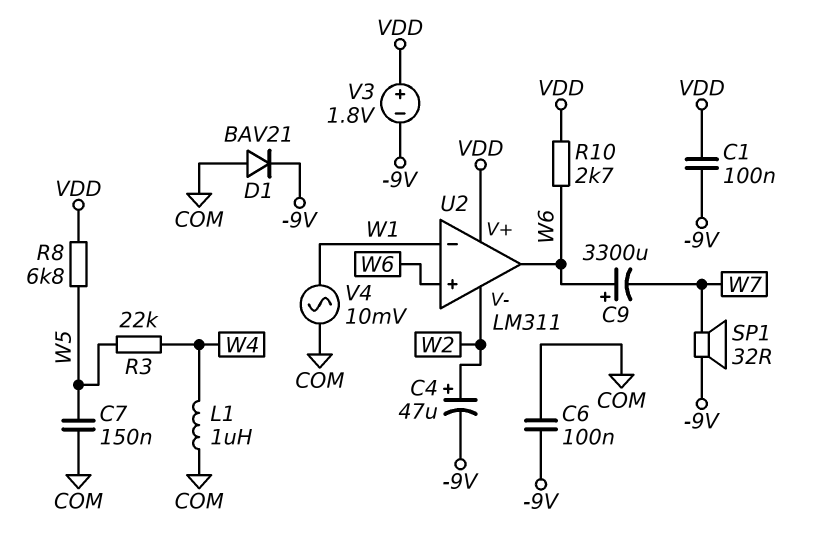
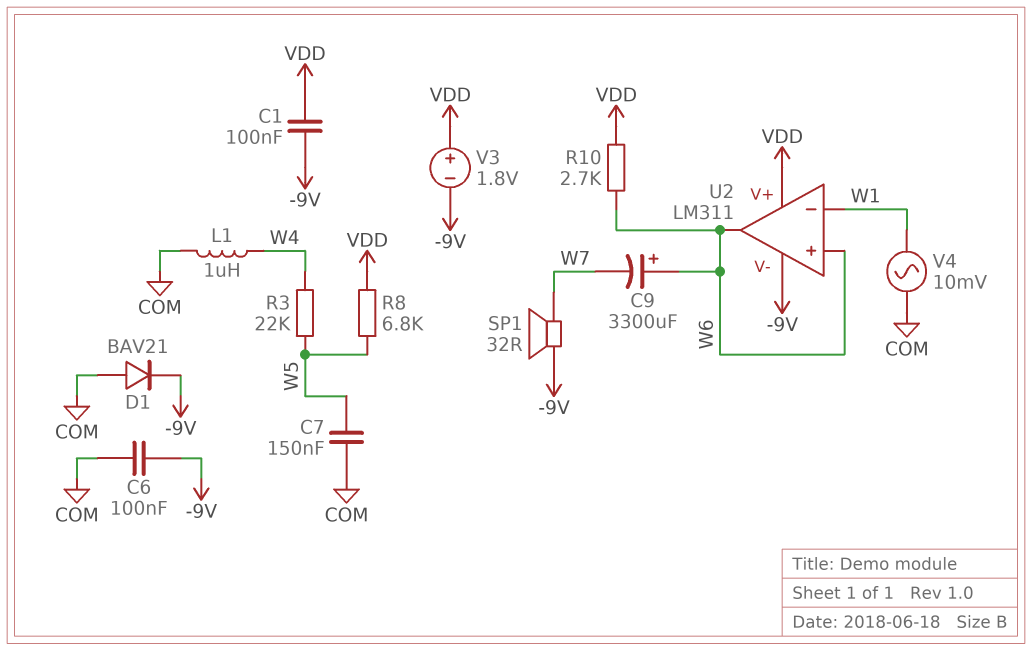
C4: 47uF (plus W2, minus -9V) -> none
U2 pin V-: W2 -> -9V

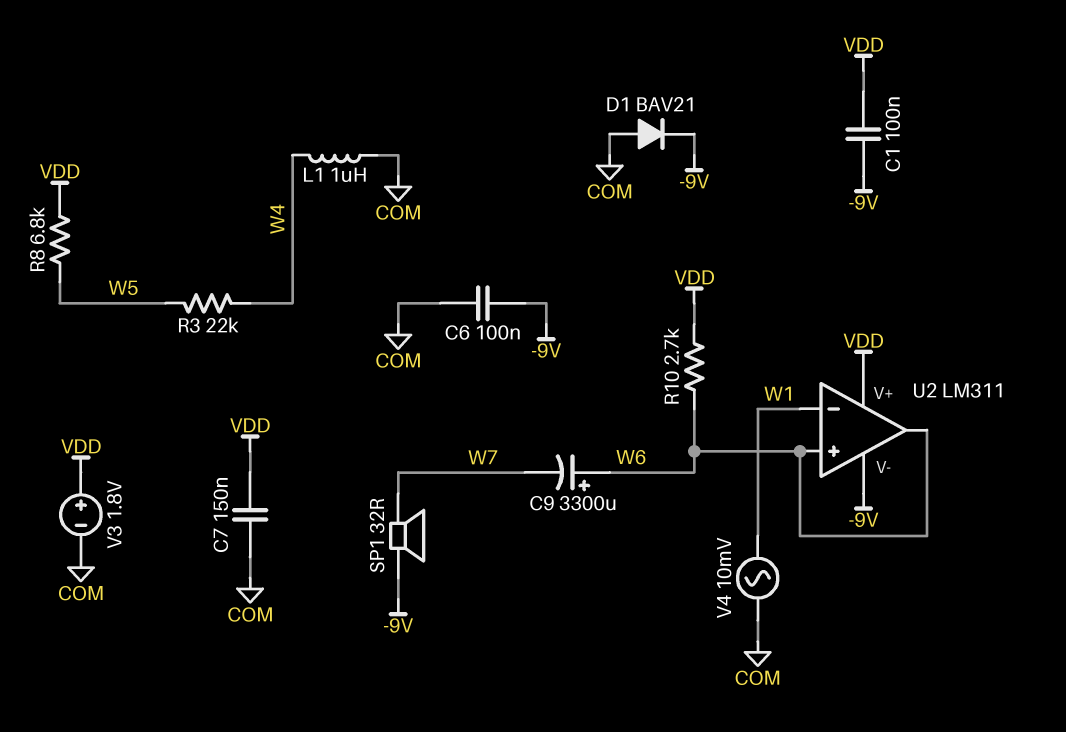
C7: 150nF (COM, W5) -> 150nF (COM, VDD)
V3: 1.8V (plus VDD, minus -9V) -> 1.8V (plus VDD, minus COM)

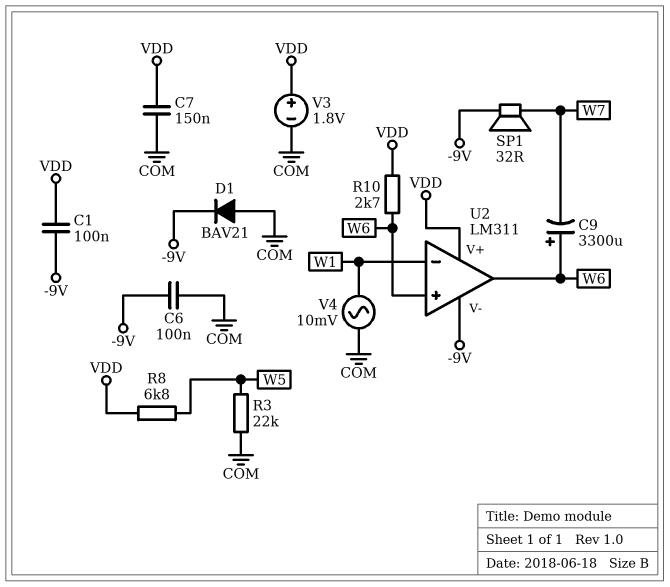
L1: 1uH (COM, W4) -> none
R3: 22k (W4, W5) -> 22k (COM, W5)

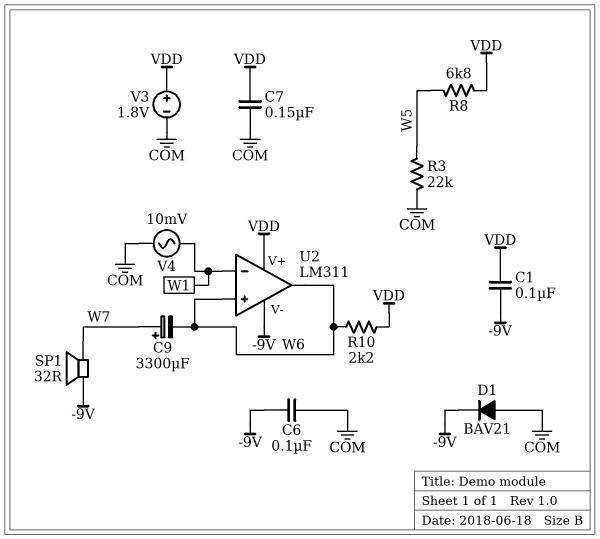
C9: 3300uF (plus W6, minus W7) -> 3300uF (plus W7, minus W6)
R10: 2.7k (VDD, W6) -> 2.2k (VDD, W6)

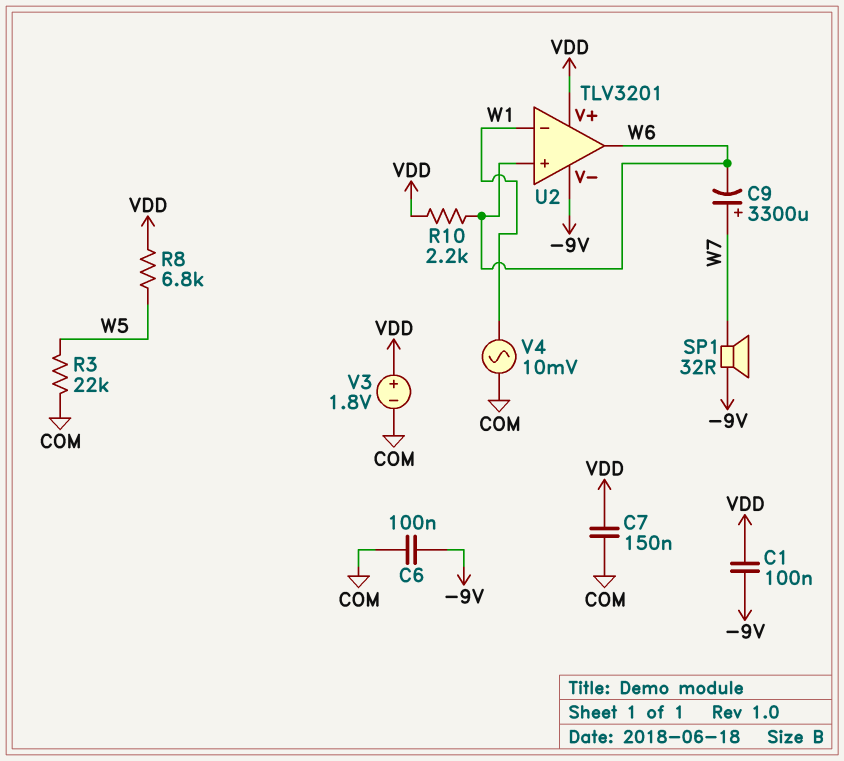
D1: diode BAV21 (A COM, K -9V) -> none
U2: LM311 -> TLV3201

